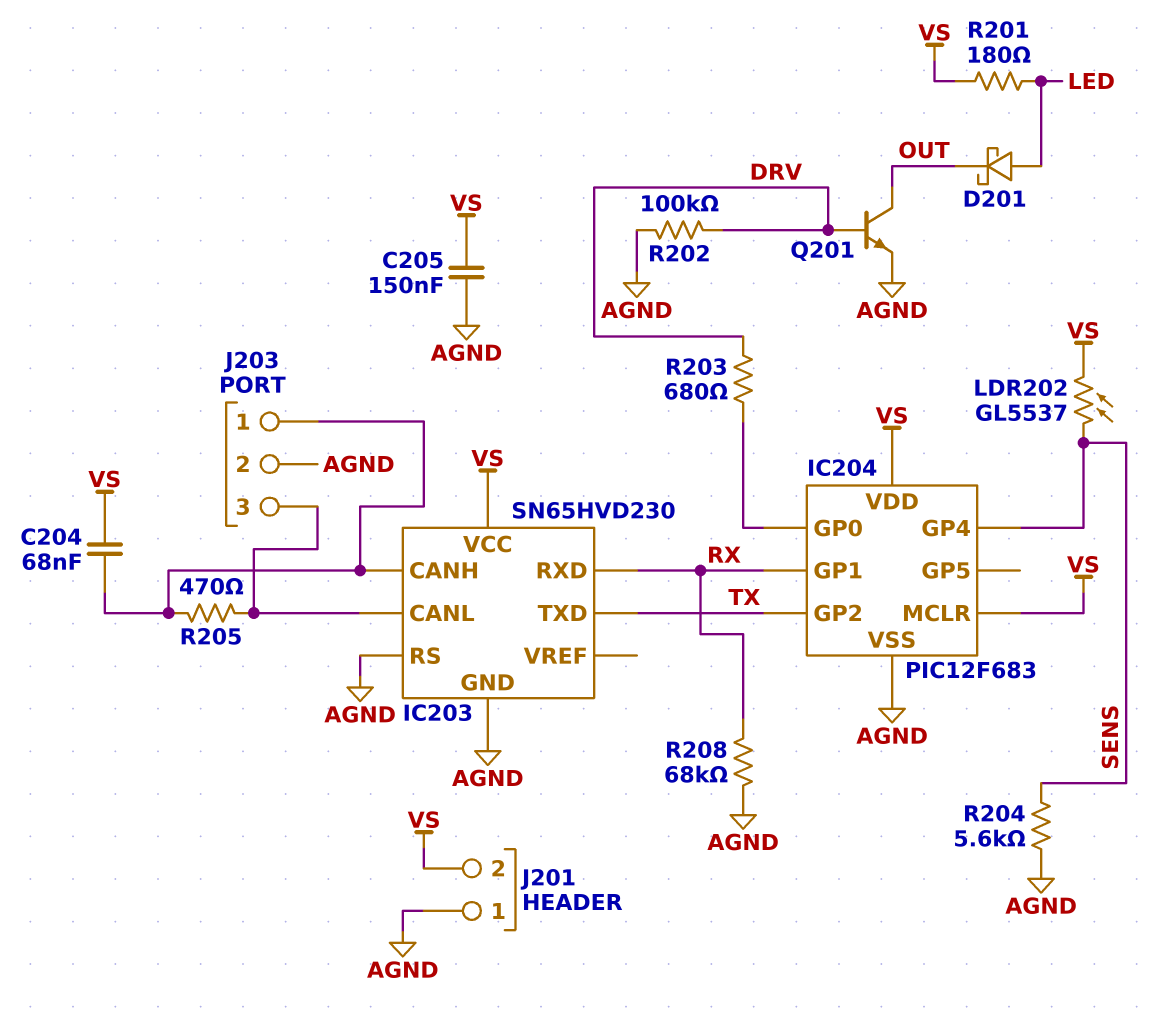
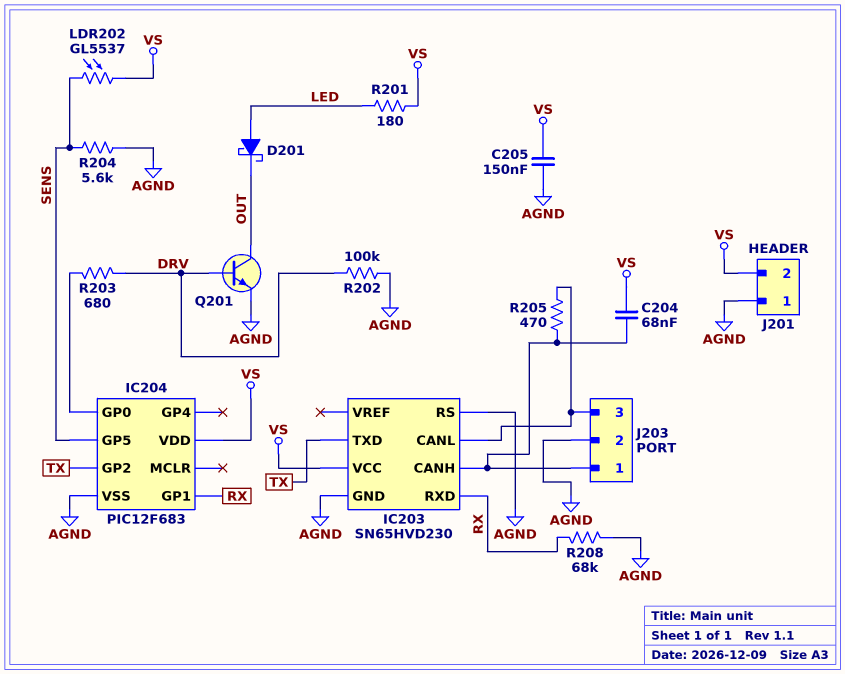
IC204 pin GP4: SENS -> none
IC204 pin GP5: none -> SENS
IC204 pin MCLR: VS -> none

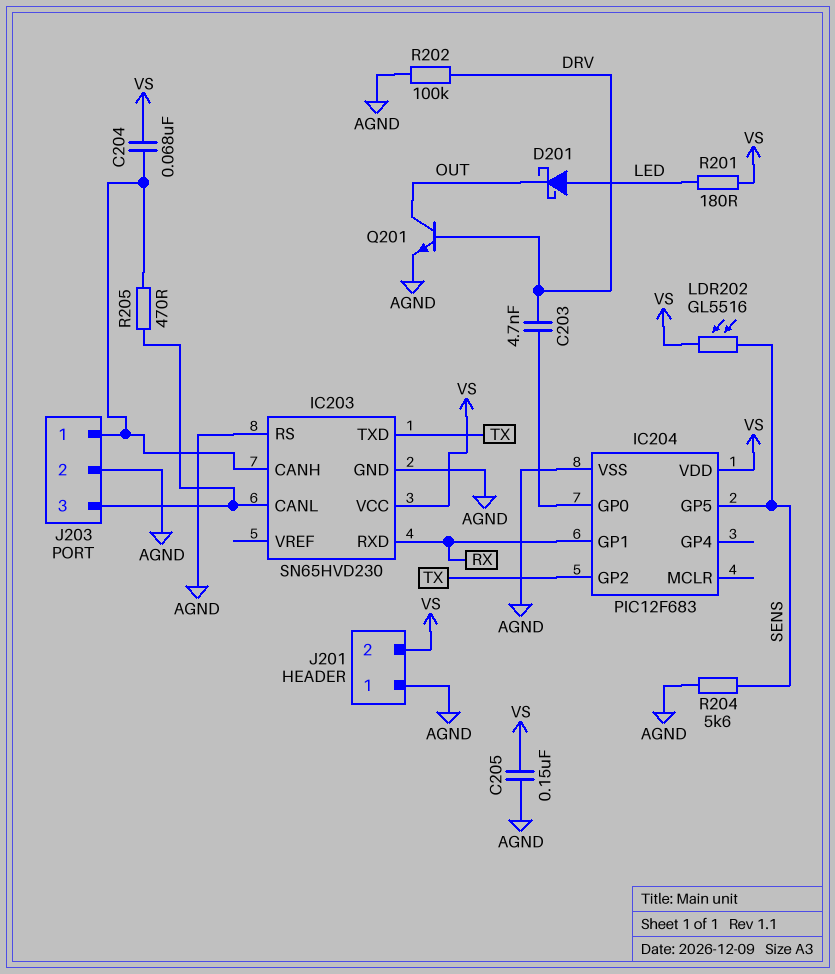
C203: none -> 4.7nF (DRV, IC204/GP0)
LDR202: GL5537 (SENS, VS) -> GL5516 (SENS, VS)
R203: 680 (DRV, IC204/GP0) -> none
R208: 68k (AGND, RX) -> none

